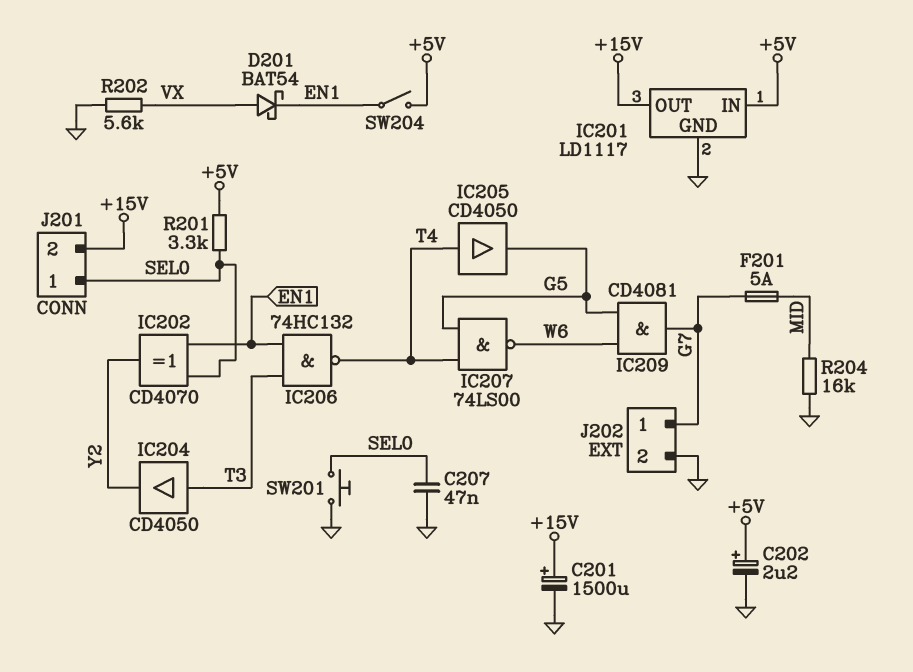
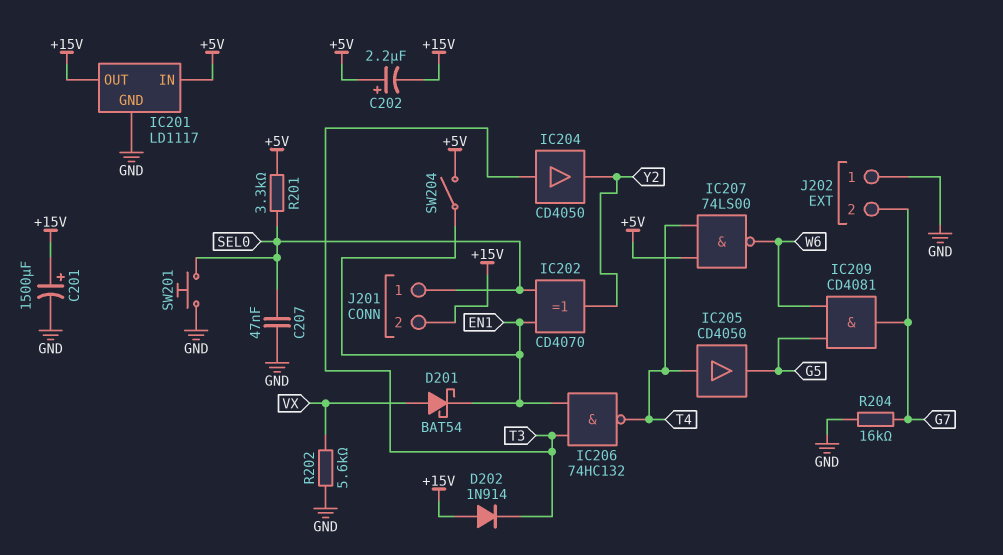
C202: 2.2uF (plus +5V, minus GND) -> 2.2uF (plus +5V, minus +15V)
D202: none -> diode 1N914 (A +15V, K T3)
F201: 5A (G7, MID) -> none
IC207: NAND 74LS00 (in G5, in T4, out W6) -> NAND 74LS00 (in +5V, in T4, out W6)
J202 pin 1: G7 -> GND
J202 pin 2: GND -> G7
R204: 16k (GND, MID) -> 16k (G7, GND)

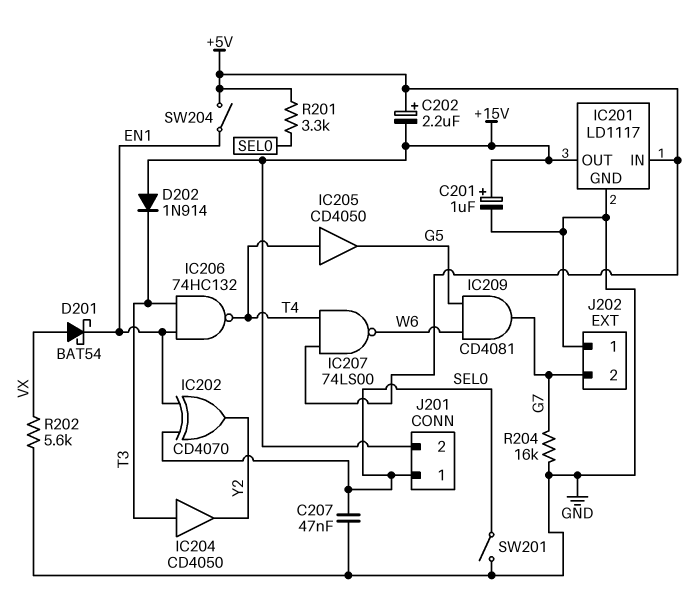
C201: 1500uF (plus +15V, minus GND) -> 1uF (plus +15V, minus GND)
SW201: button (GND, SEL0) -> switch (GND, SEL0)

